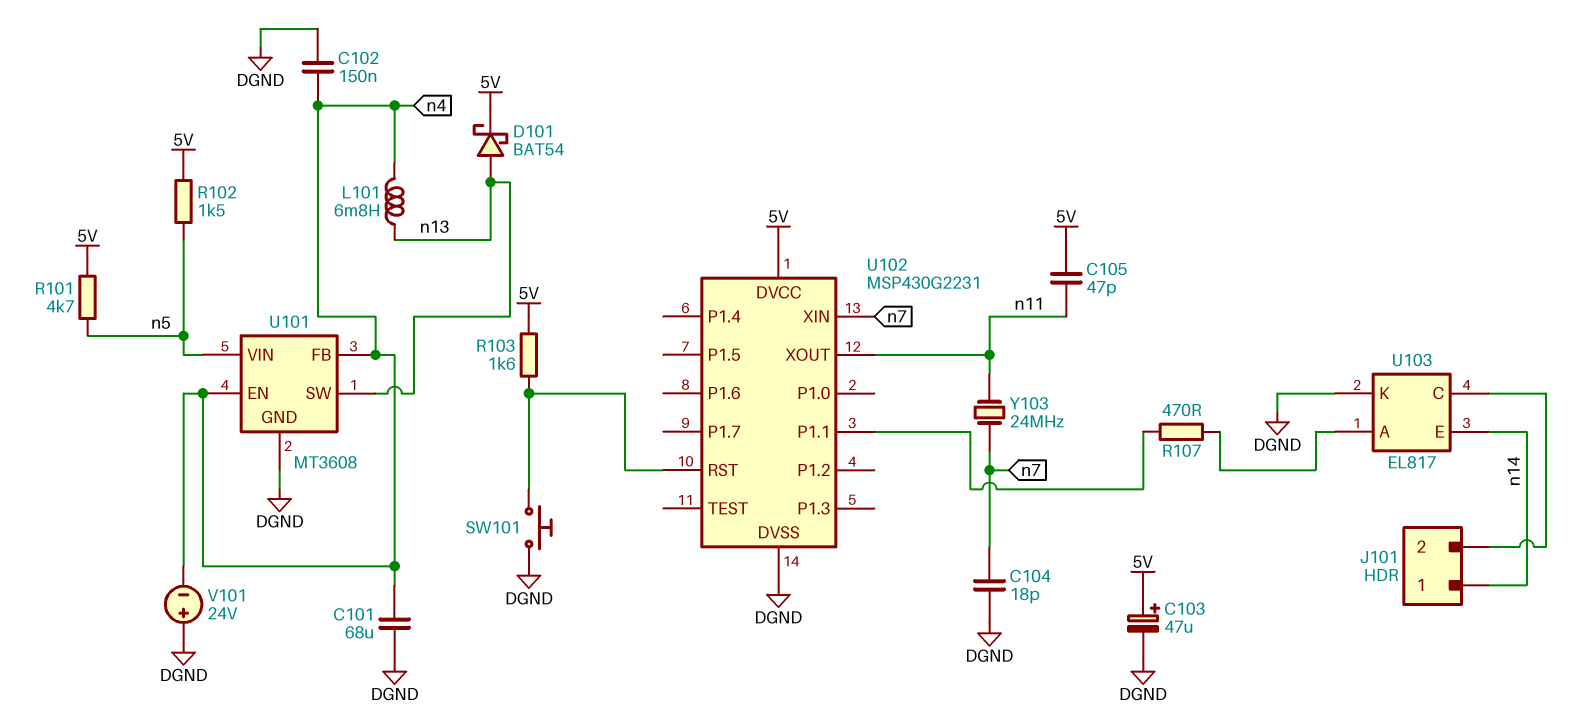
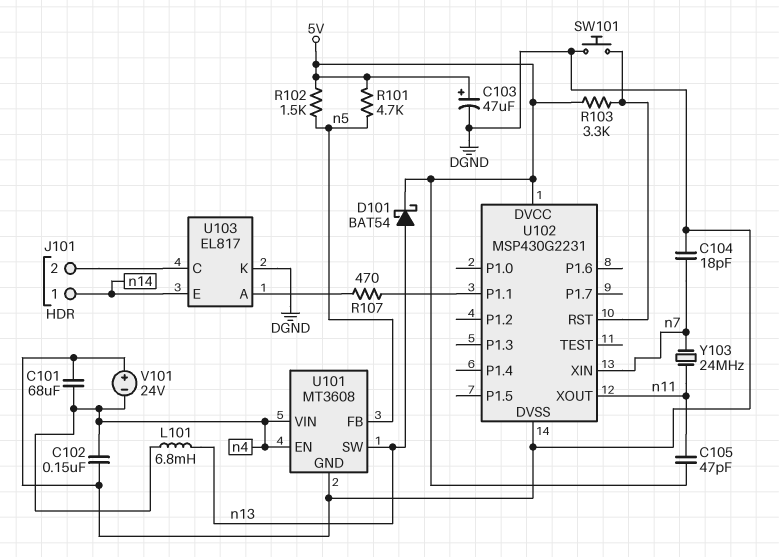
R103: 1.6k (5V, U102/RST) -> 3.3k (5V, U102/RST)
U101 pin FB: n4 -> n5
U101 pin VIN: n5 -> n4

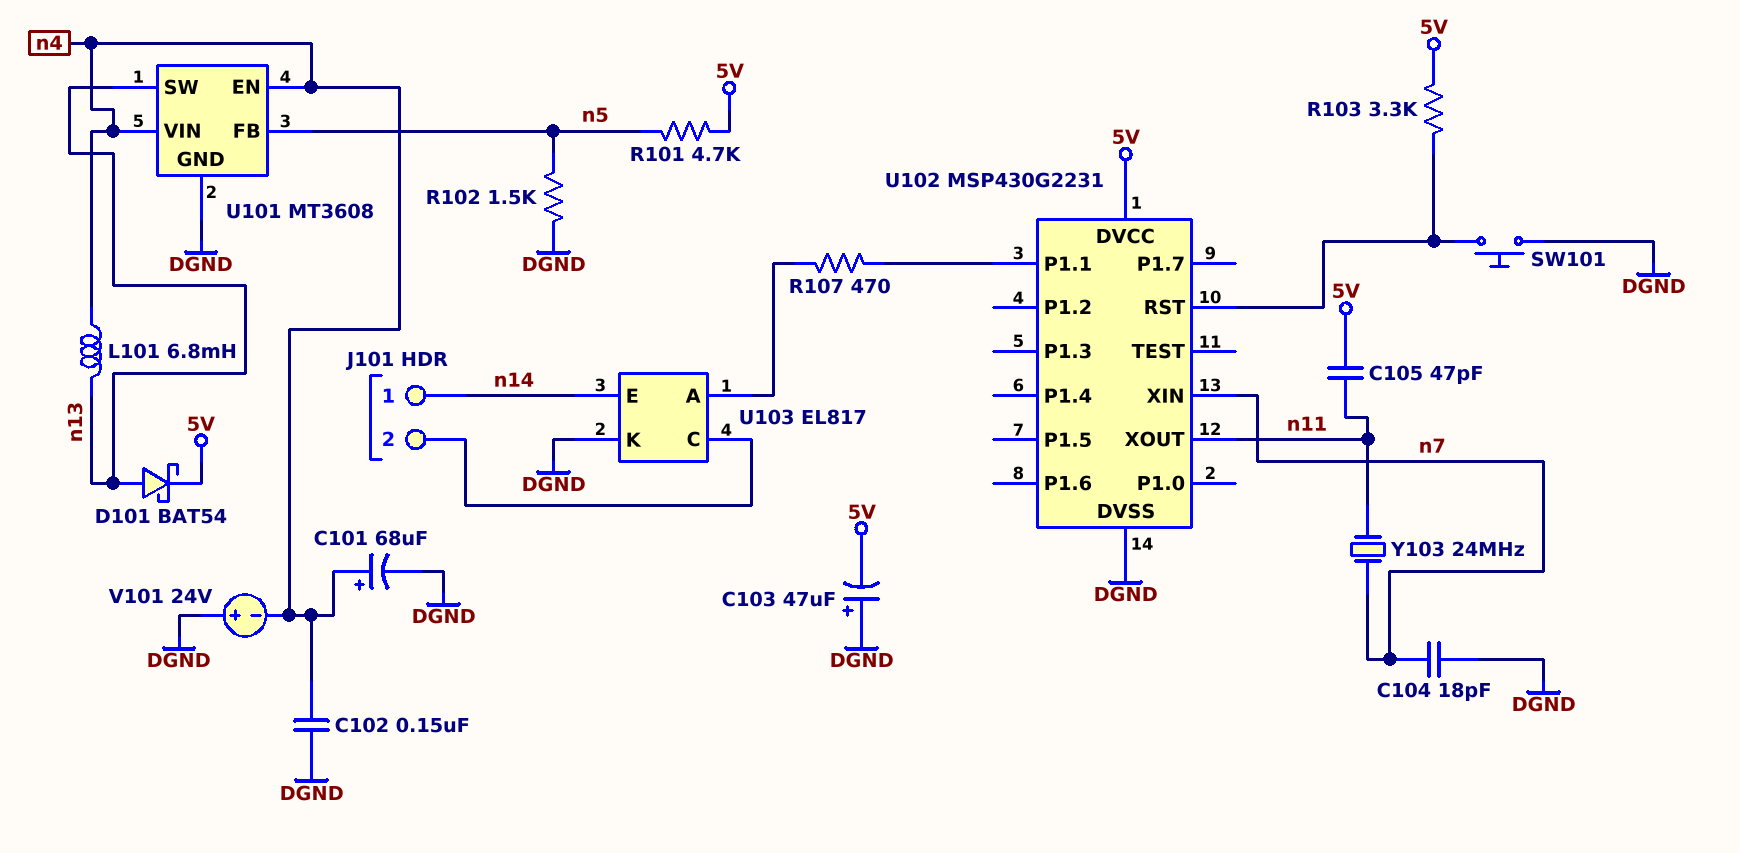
C101: 68uF (DGND, n4) -> 68uF (plus n4, minus DGND)
C103: 47uF (plus 5V, minus DGND) -> 47uF (plus DGND, minus 5V)
R102: 1.5k (5V, n5) -> 1.5k (DGND, n5)

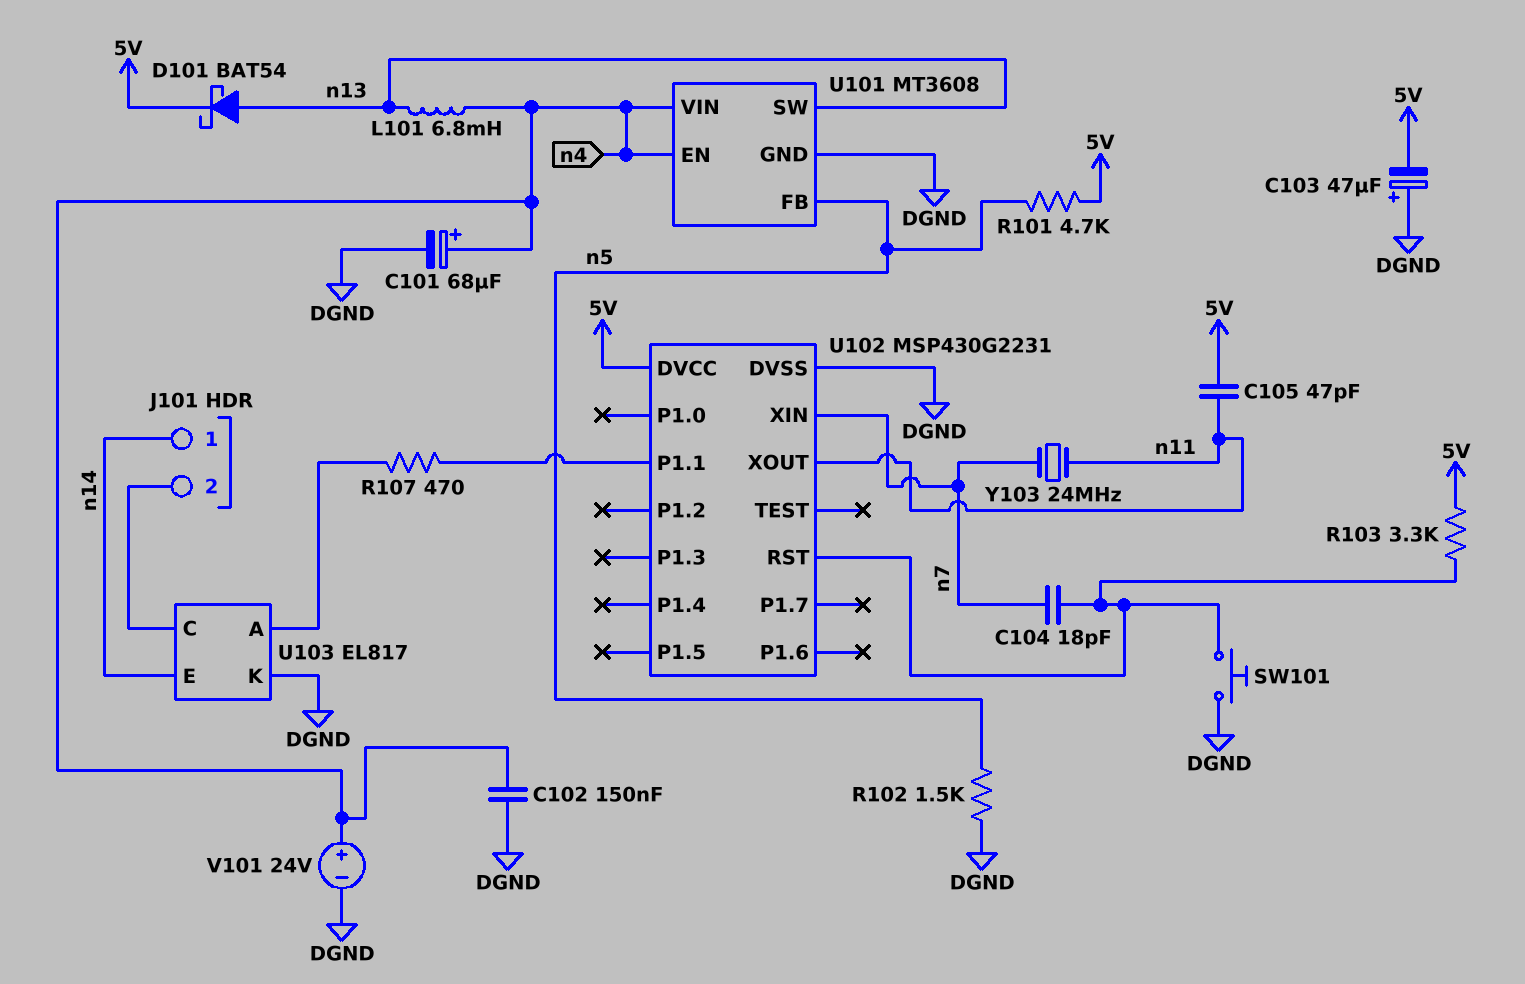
C104: 18pF (DGND, n7) -> 18pF (U102/RST, n7)
V101: 24V (plus DGND, minus n4) -> 24V (plus n4, minus DGND)

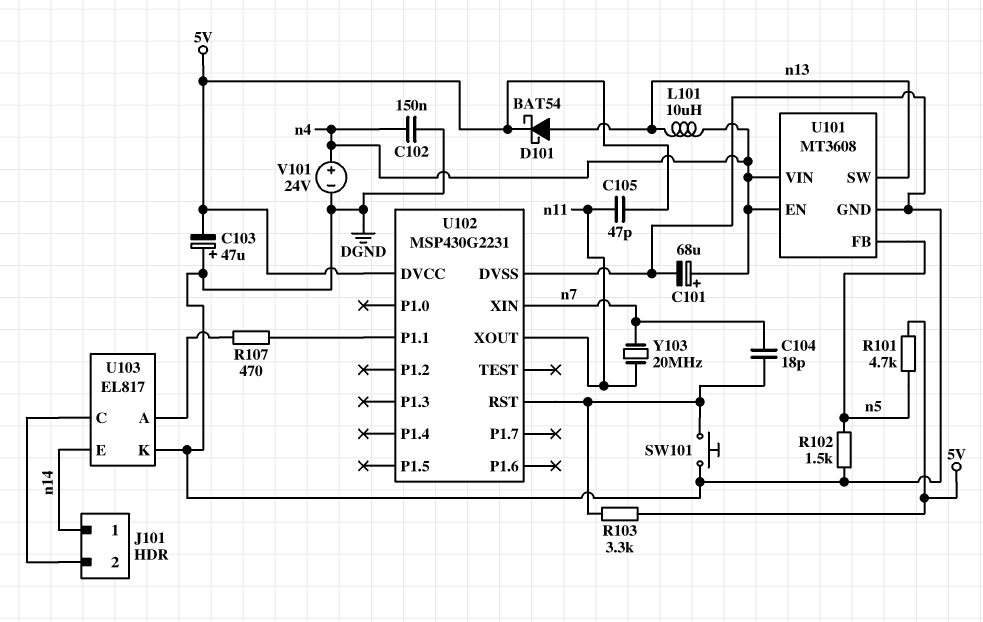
L101: 6.8mH (n4, n13) -> 10uH (n4, n13)
Y103: 24MHz (n7, n11) -> 20MHz (n7, n11)

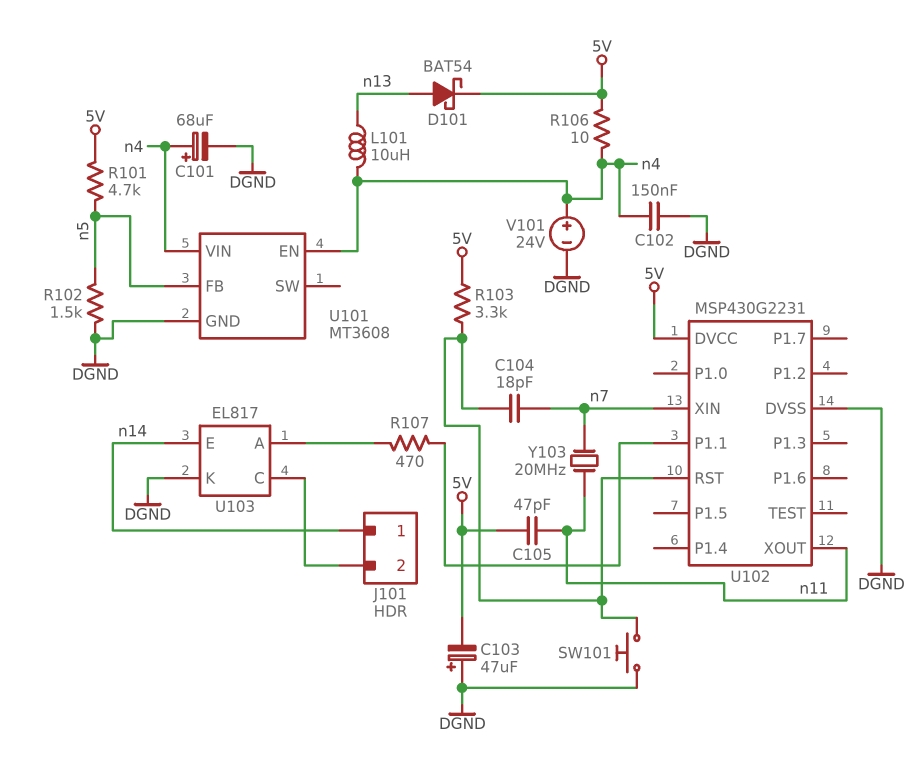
R106: none -> 10 (5V, n4)
U101 pin SW: n13 -> none

